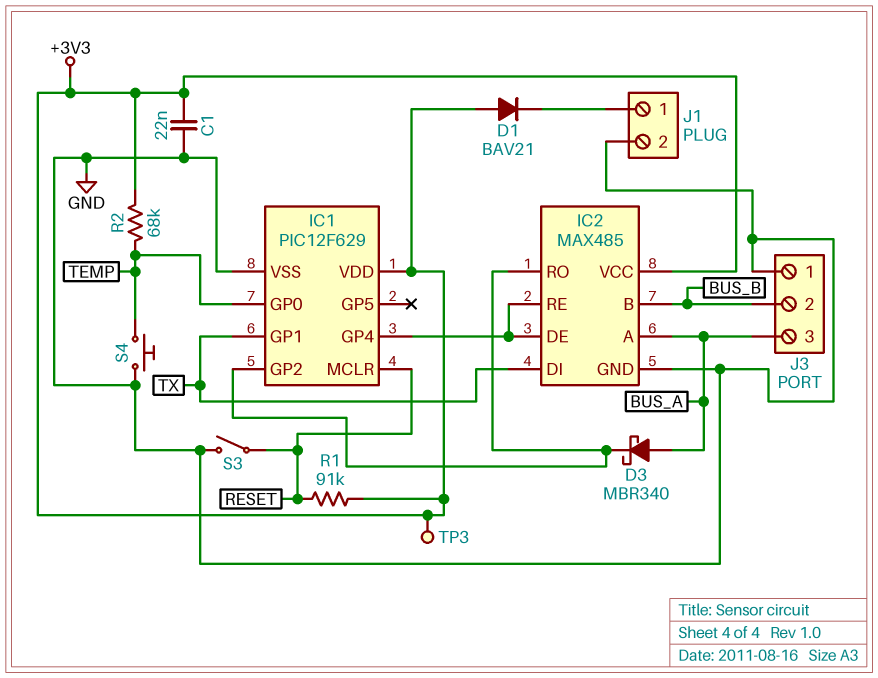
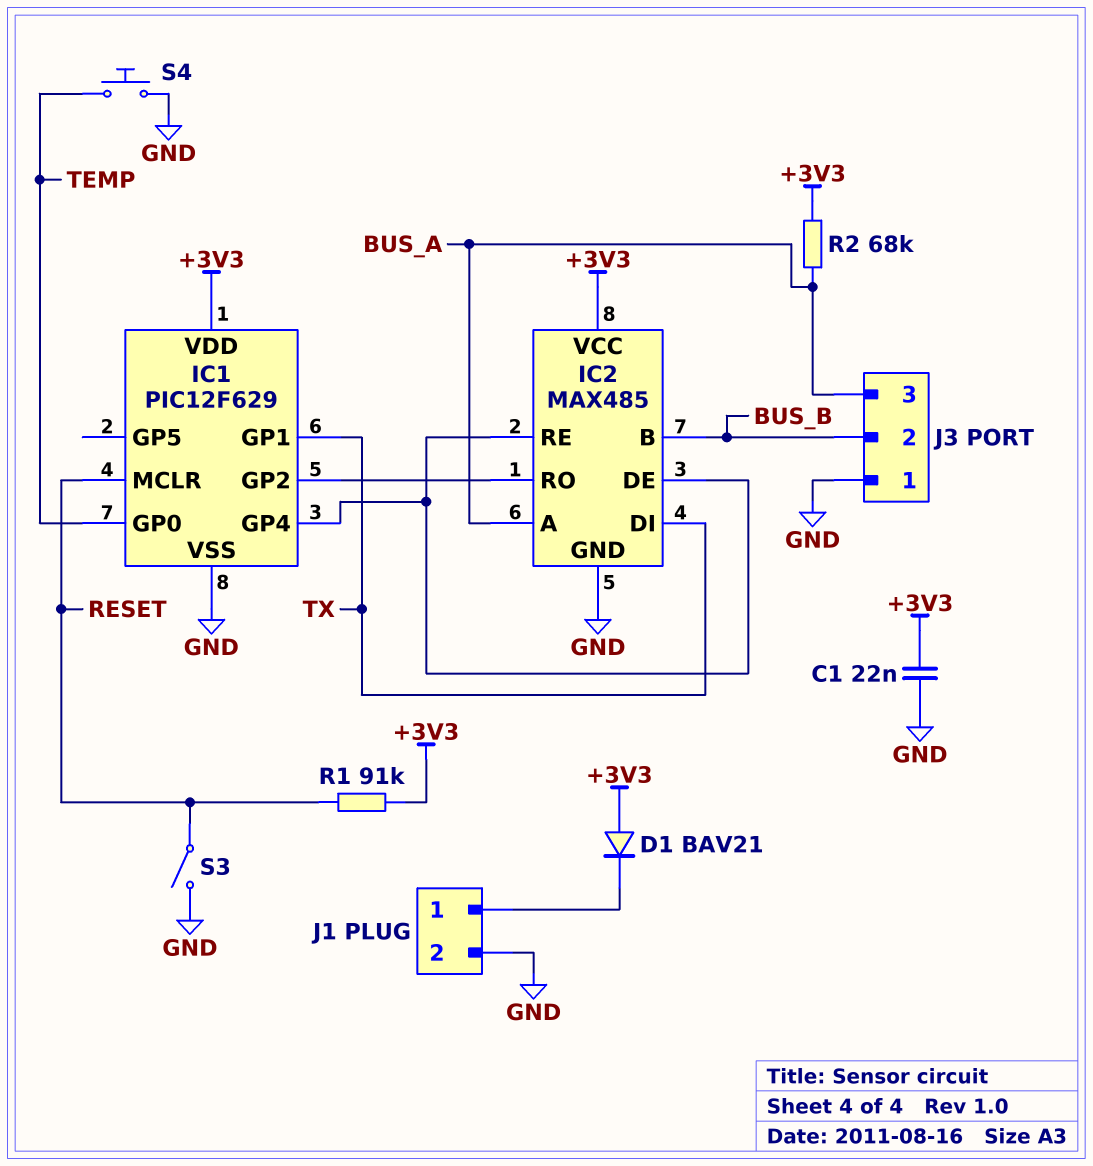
D3: schottky MBR340 (A BUS_A, K IC1/GP2) -> none
R2: 68k (+3V3, TEMP) -> 68k (+3V3, BUS_A)
TP3: test point (+3V3) -> none

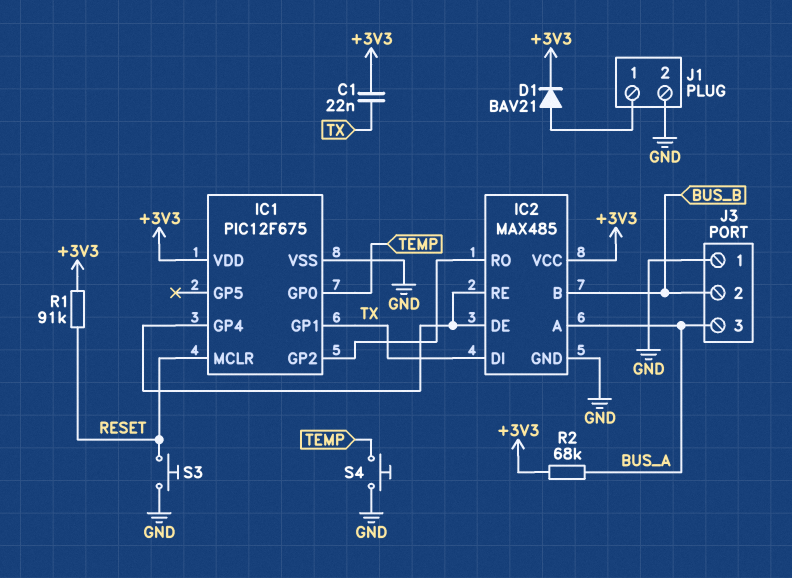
C1: 22nF (+3V3, GND) -> 22nF (+3V3, TX)
D1: diode BAV21 (A +3V3, K J1/1) -> diode BAV21 (A J1/1, K +3V3)
IC1: PIC12F629 -> PIC12F675
S3: switch (GND, RESET) -> button (GND, RESET)

